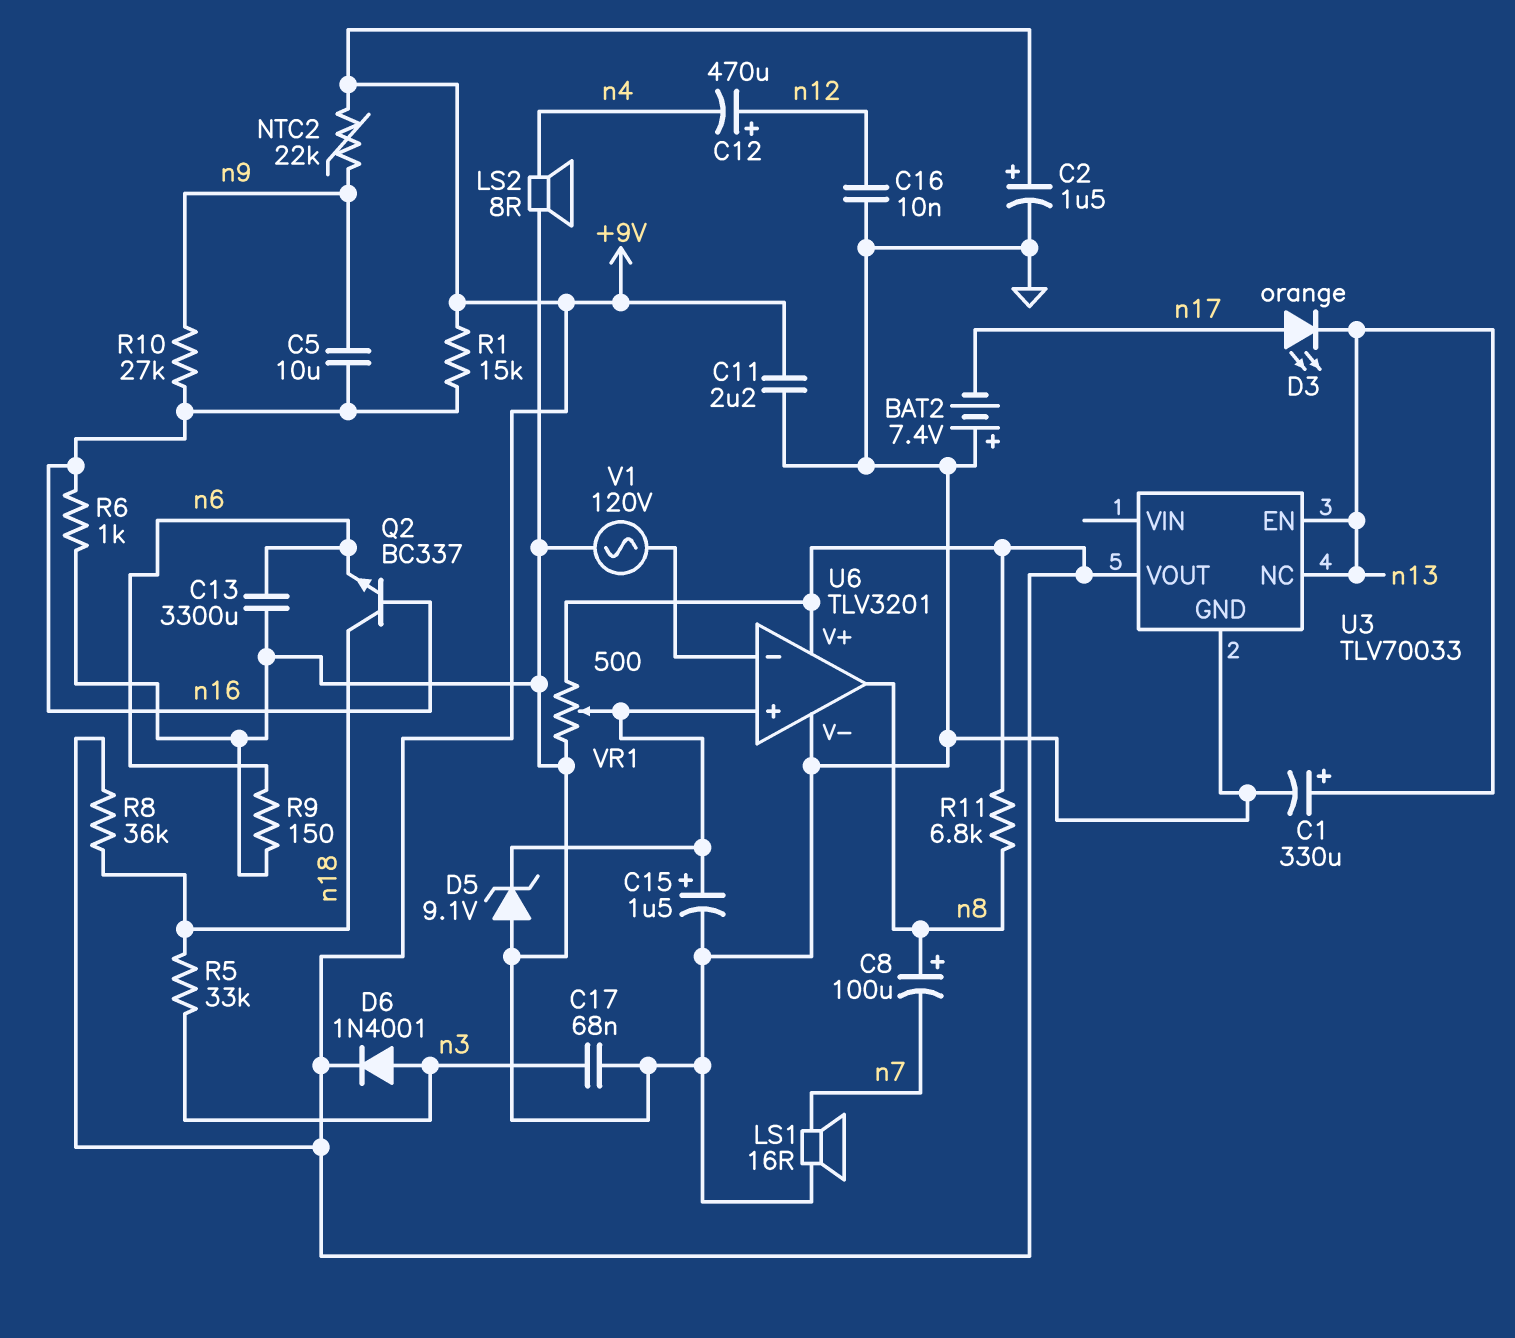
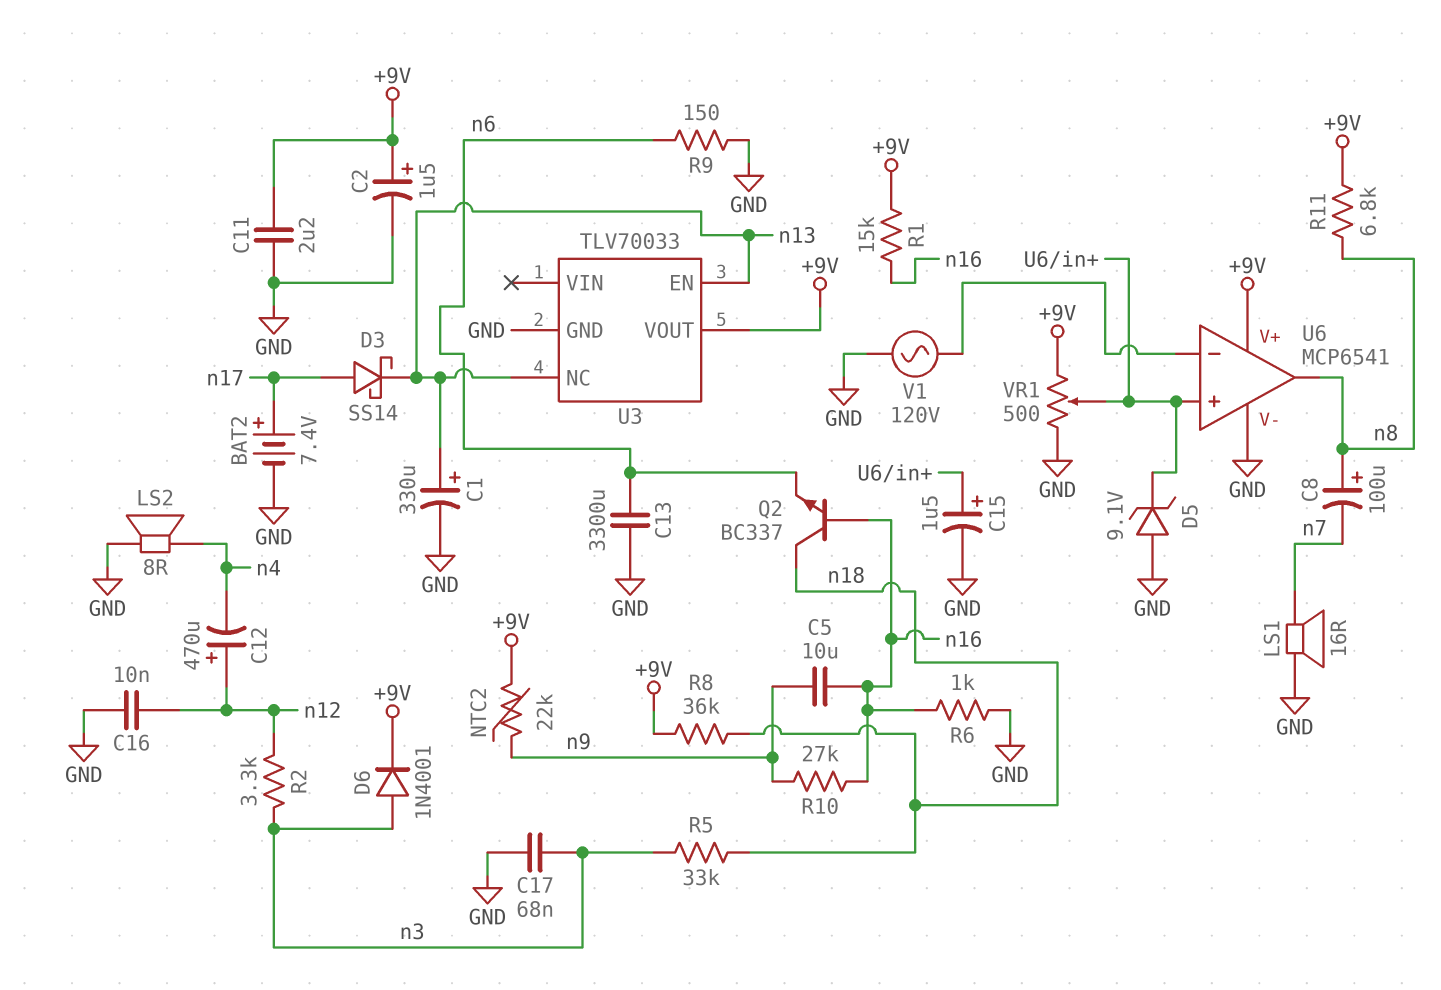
BAT2: 7.4V (plus GND, minus n17) -> 7.4V (plus n17, minus GND)
D3: LED orange (A n17, K n13) -> schottky SS14 (A n17, K n13)
R2: none -> 3.3k (n3, n12)
U6: TLV3201 -> MCP6541

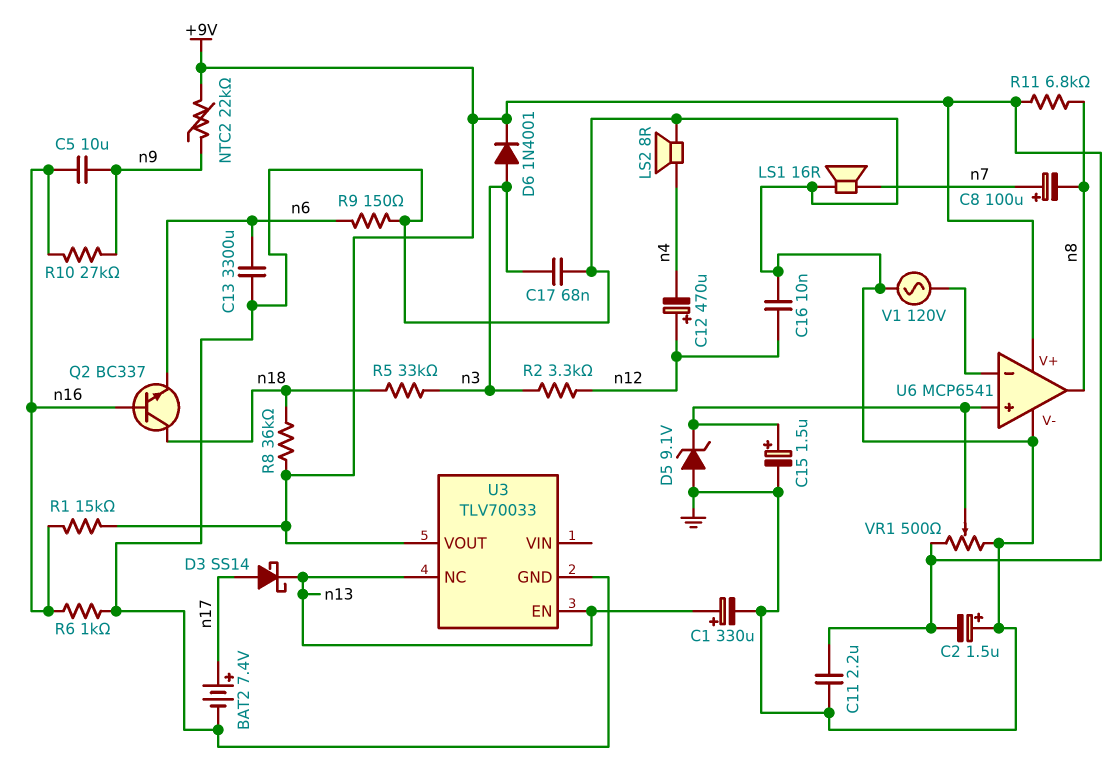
C2: 1.5uF (plus +9V, minus GND) -> 1.5uF (plus GND, minus +9V)
C8: 100uF (plus n8, minus n7) -> 100uF (plus n7, minus n8)

